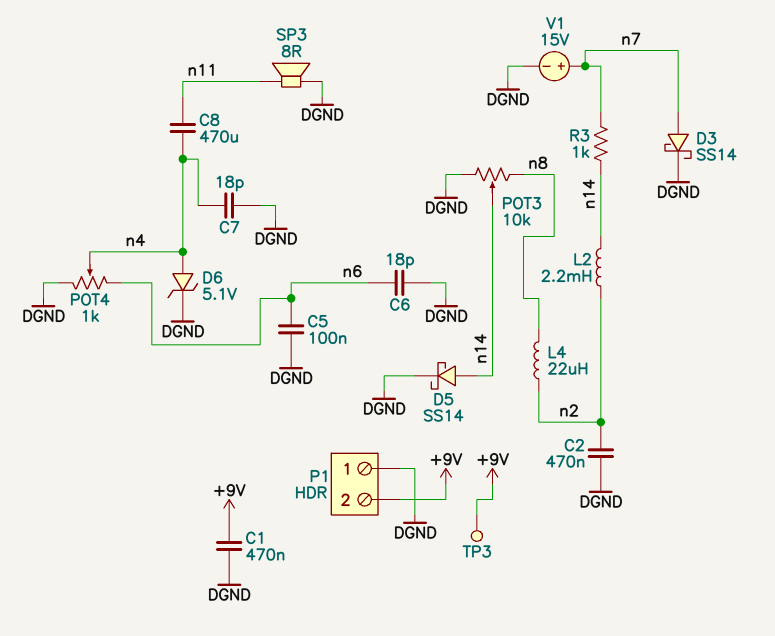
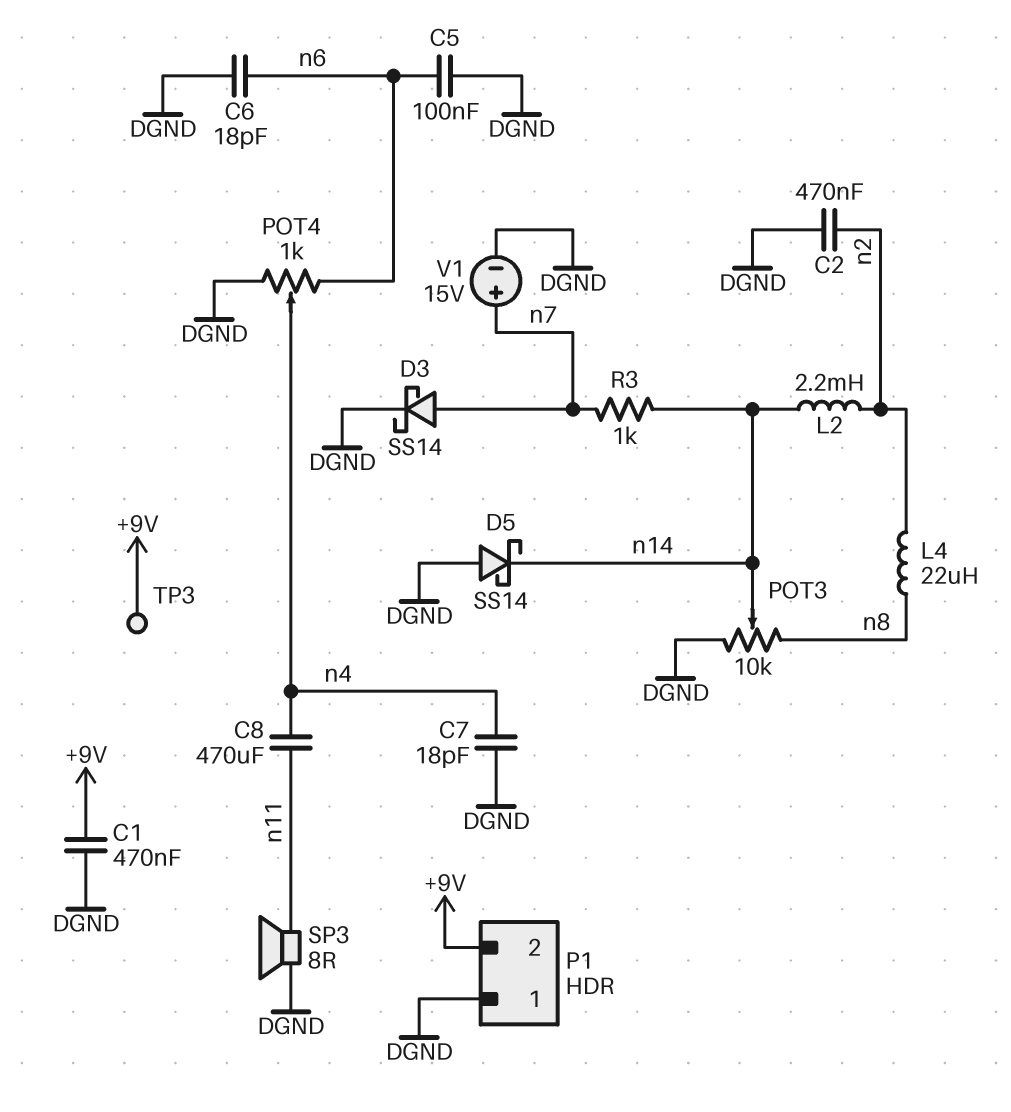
D5: schottky SS14 (A n14, K DGND) -> schottky SS14 (A DGND, K n14)
D6: zener 5.1V (A n4, K DGND) -> none

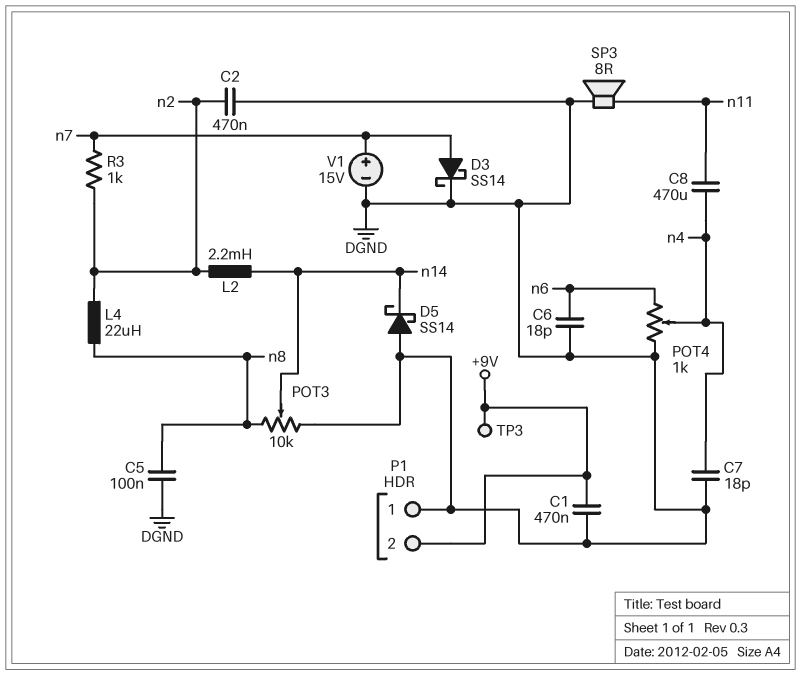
C5: 100nF (DGND, n6) -> 100nF (DGND, n8)
R3: 1k (n7, n14) -> 1k (n2, n7)

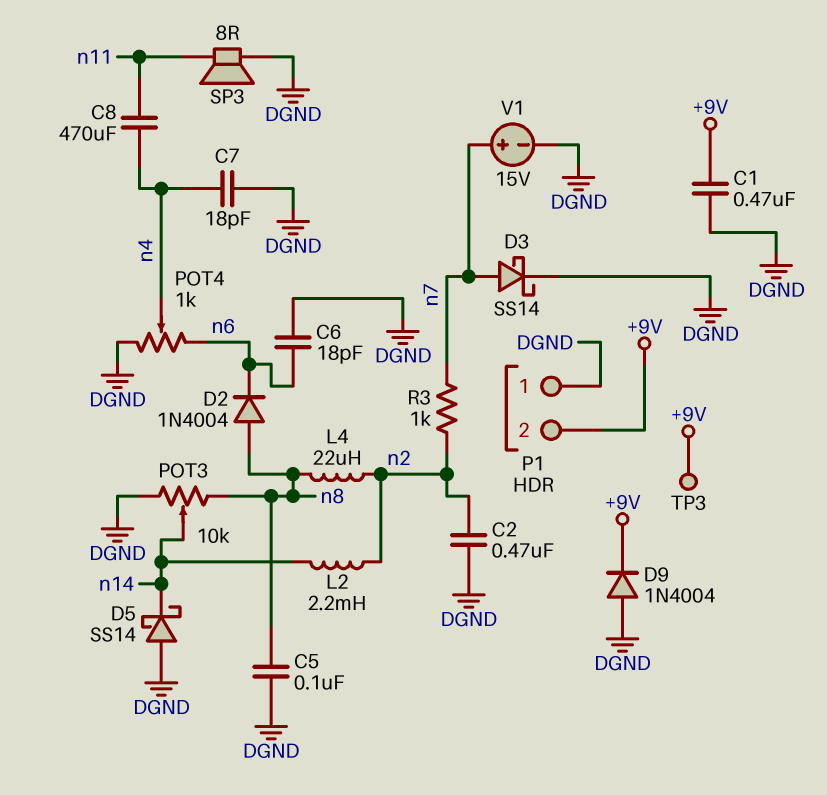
D2: none -> diode 1N4004 (A n8, K n6)
D9: none -> diode 1N4004 (A DGND, K +9V)

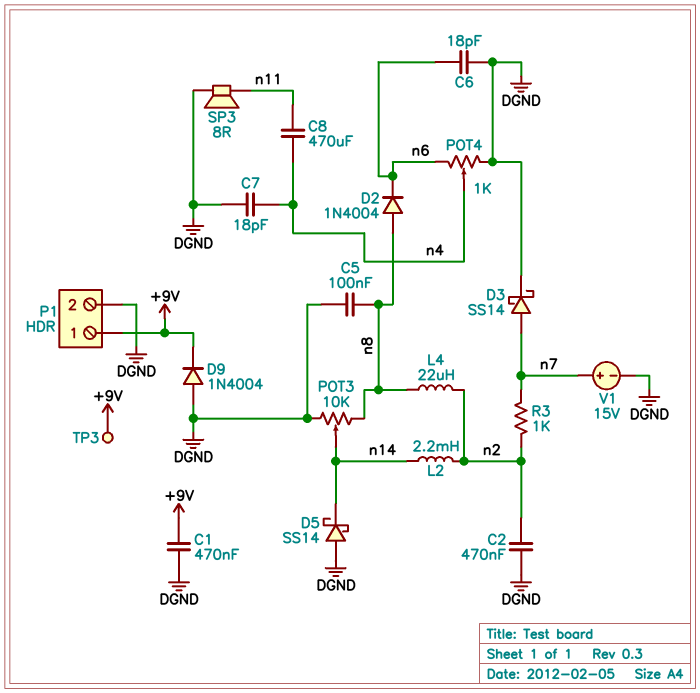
P1 pin 1: DGND -> +9V
P1 pin 2: +9V -> DGND

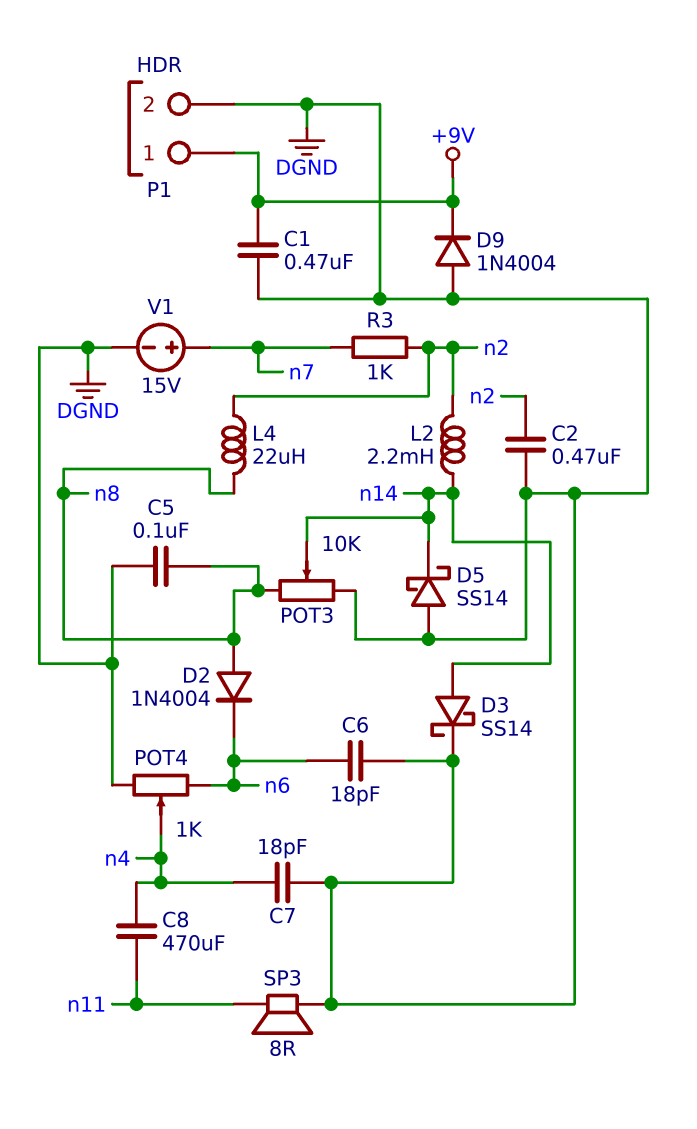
D3: schottky SS14 (A n7, K DGND) -> schottky SS14 (A n14, K DGND)
TP3: test point (+9V) -> none

